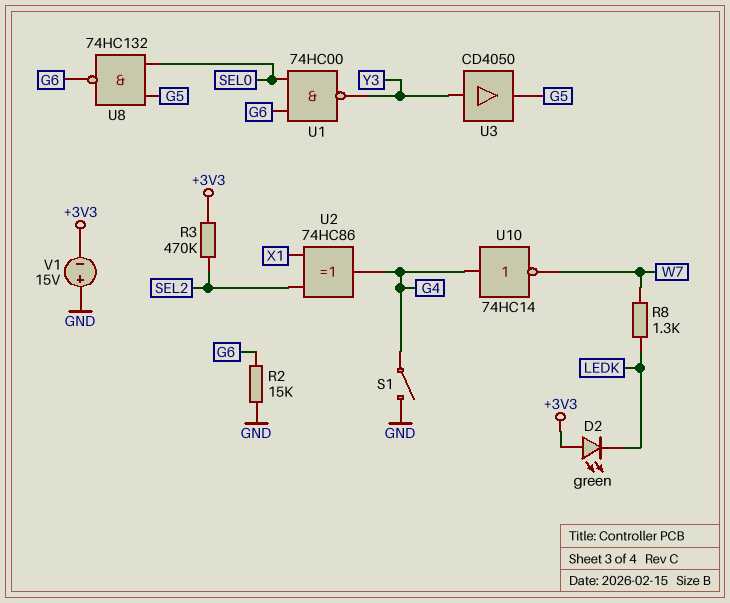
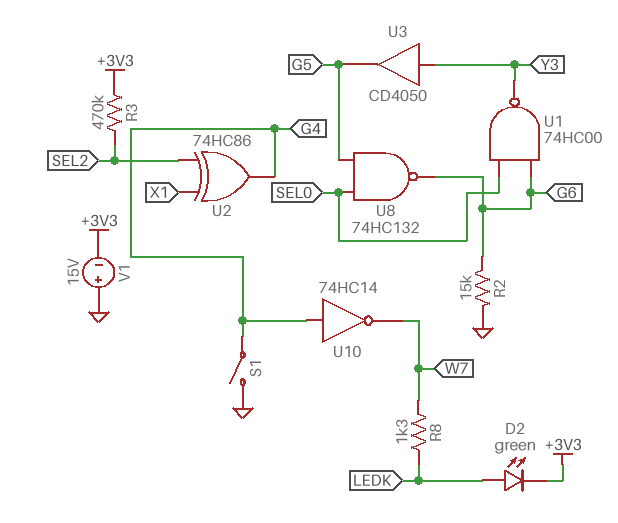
D2: LED green (A +3V3, K LEDK) -> LED green (A LEDK, K +3V3)

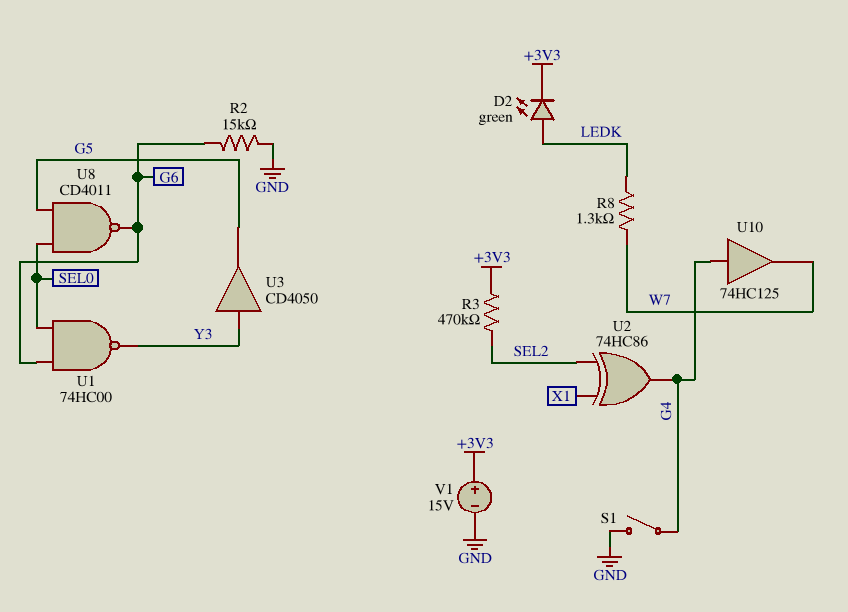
U8: NAND 74HC132 (in G5, in SEL0, out G6) -> NAND CD4011 (in G5, in SEL0, out G6)
U10: NOT 74HC14 (in G4, out W7) -> buffer 74HC125 (in G4, out W7)
V1: 15V (plus GND, minus +3V3) -> 15V (plus +3V3, minus GND)

